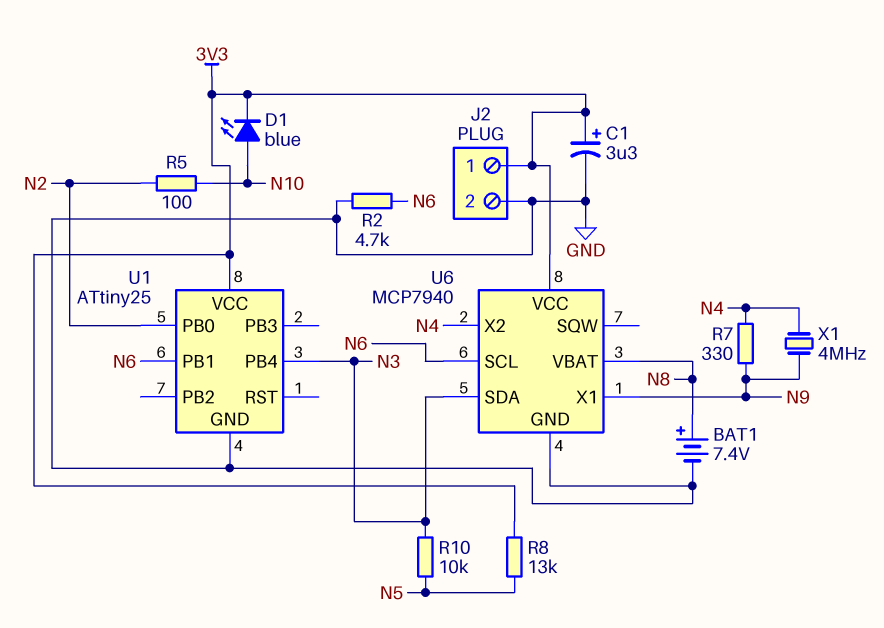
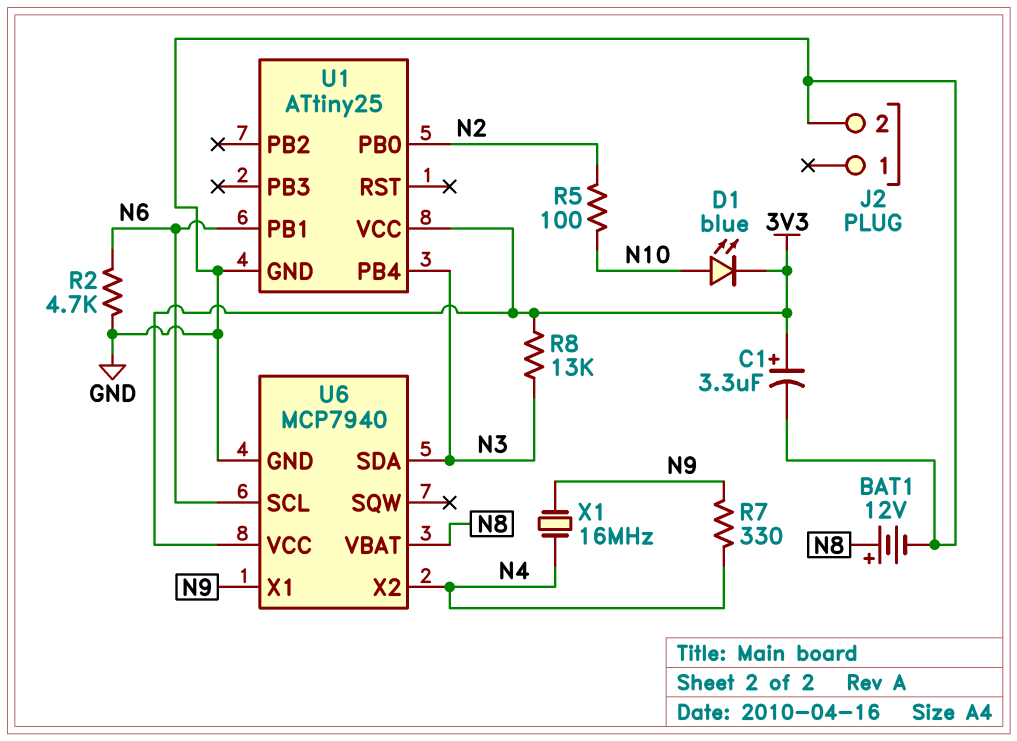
BAT1: 7.4V (plus N8, minus GND) -> 12V (plus N8, minus GND)
J2 pin 1: 3V3 -> none
R8: 13k (3V3, N5) -> 13k (3V3, N3)
R10: 10k (N3, N5) -> none
X1: 4MHz (N4, N9) -> 16MHz (N4, N9)

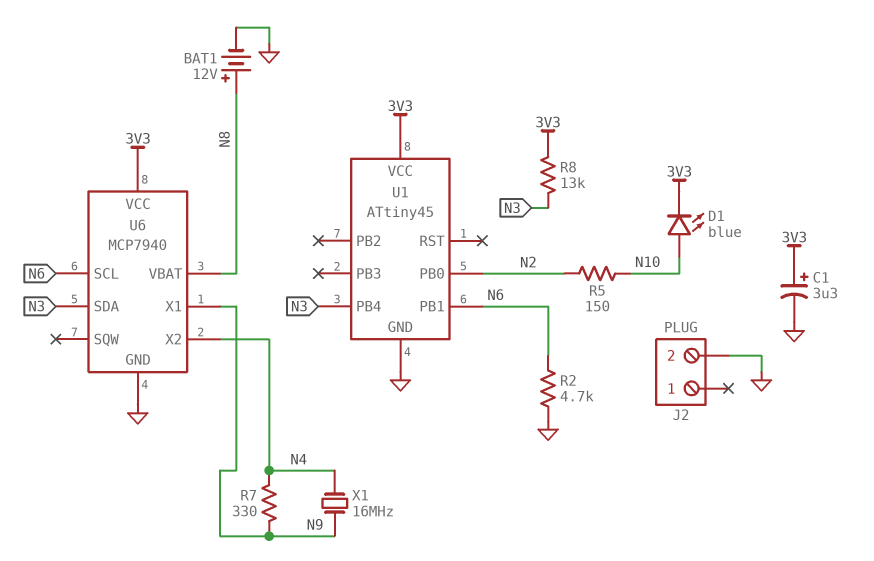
R5: 100 (N2, N10) -> 150 (N2, N10)
U1: ATtiny25 -> ATtiny45

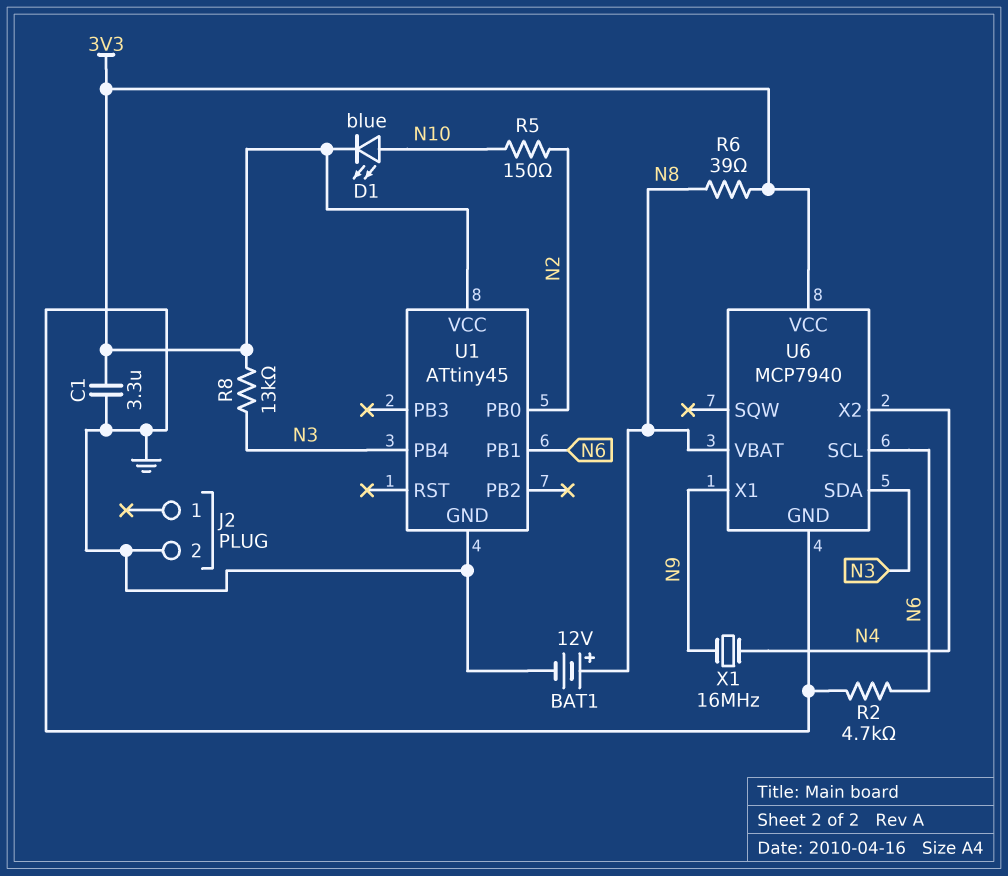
C1: 3.3uF (plus 3V3, minus GND) -> 3.3uF (3V3, GND)
R6: none -> 39 (3V3, N8)
R7: 330 (N4, N9) -> none

